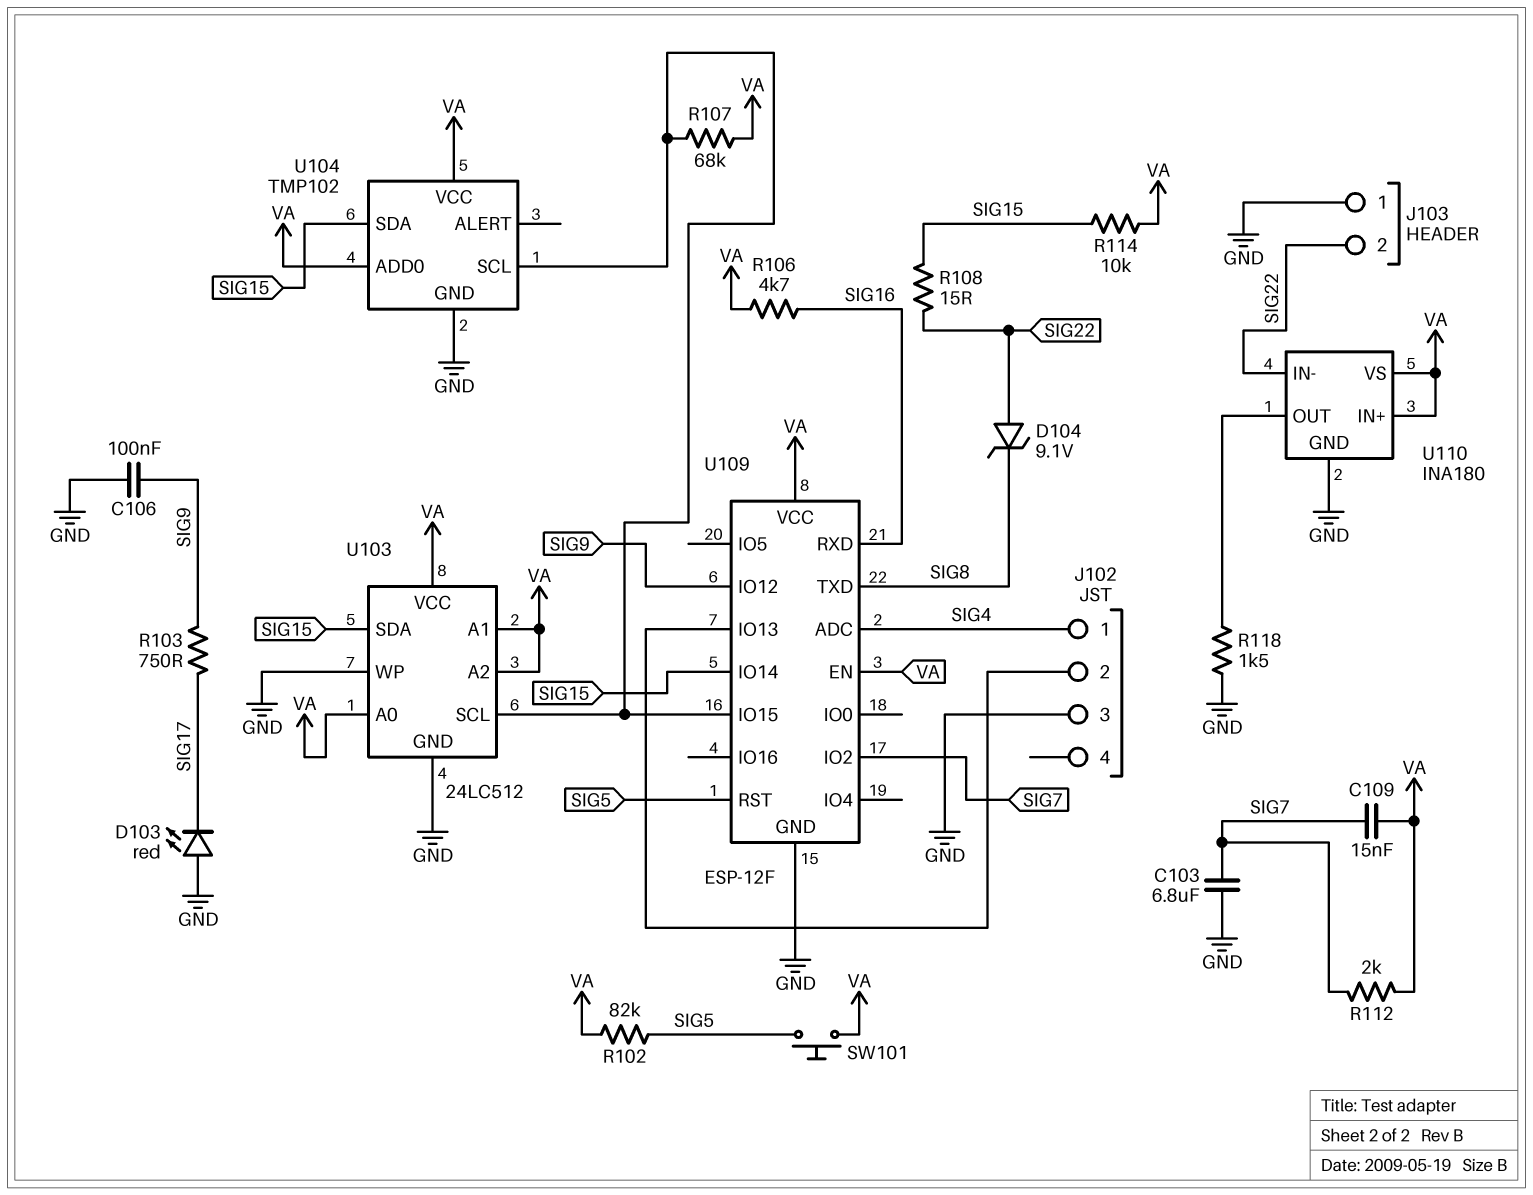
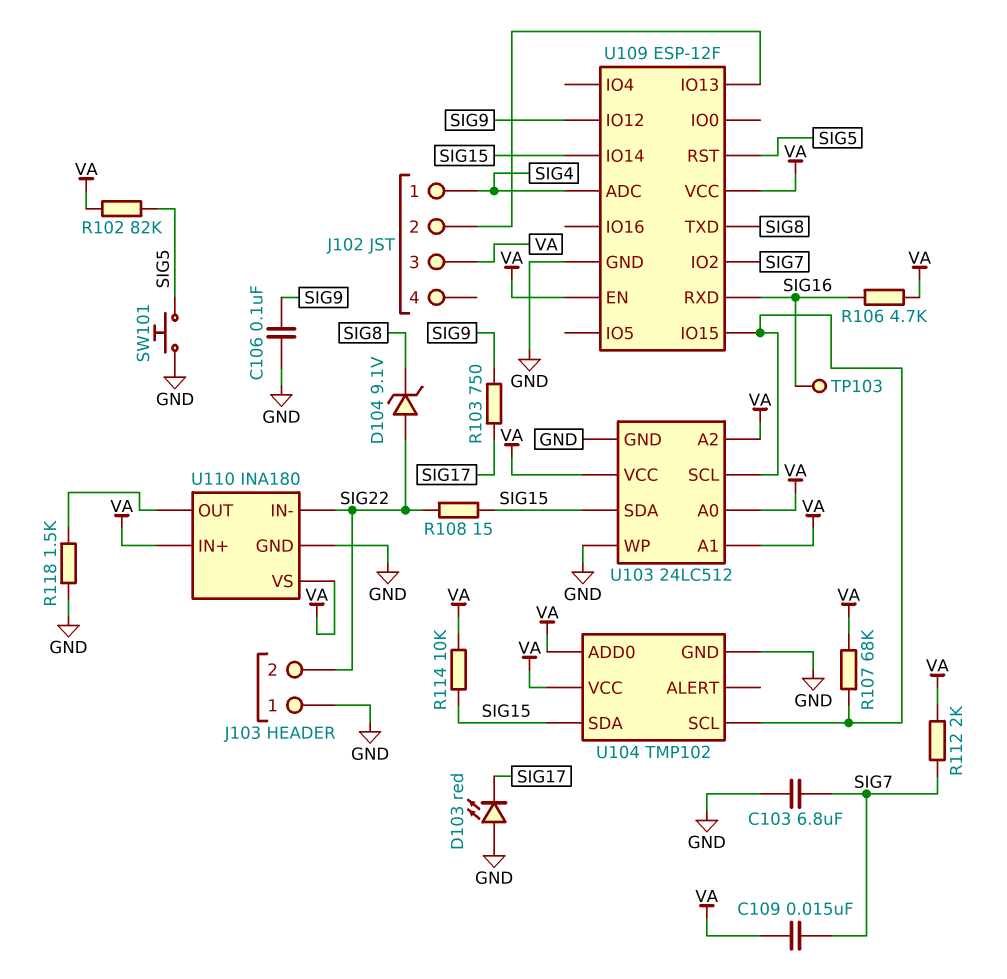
J102 pin 3: GND -> VA
SW101: button (SIG5, VA) -> button (GND, SIG5)
TP103: none -> test point (SIG16)

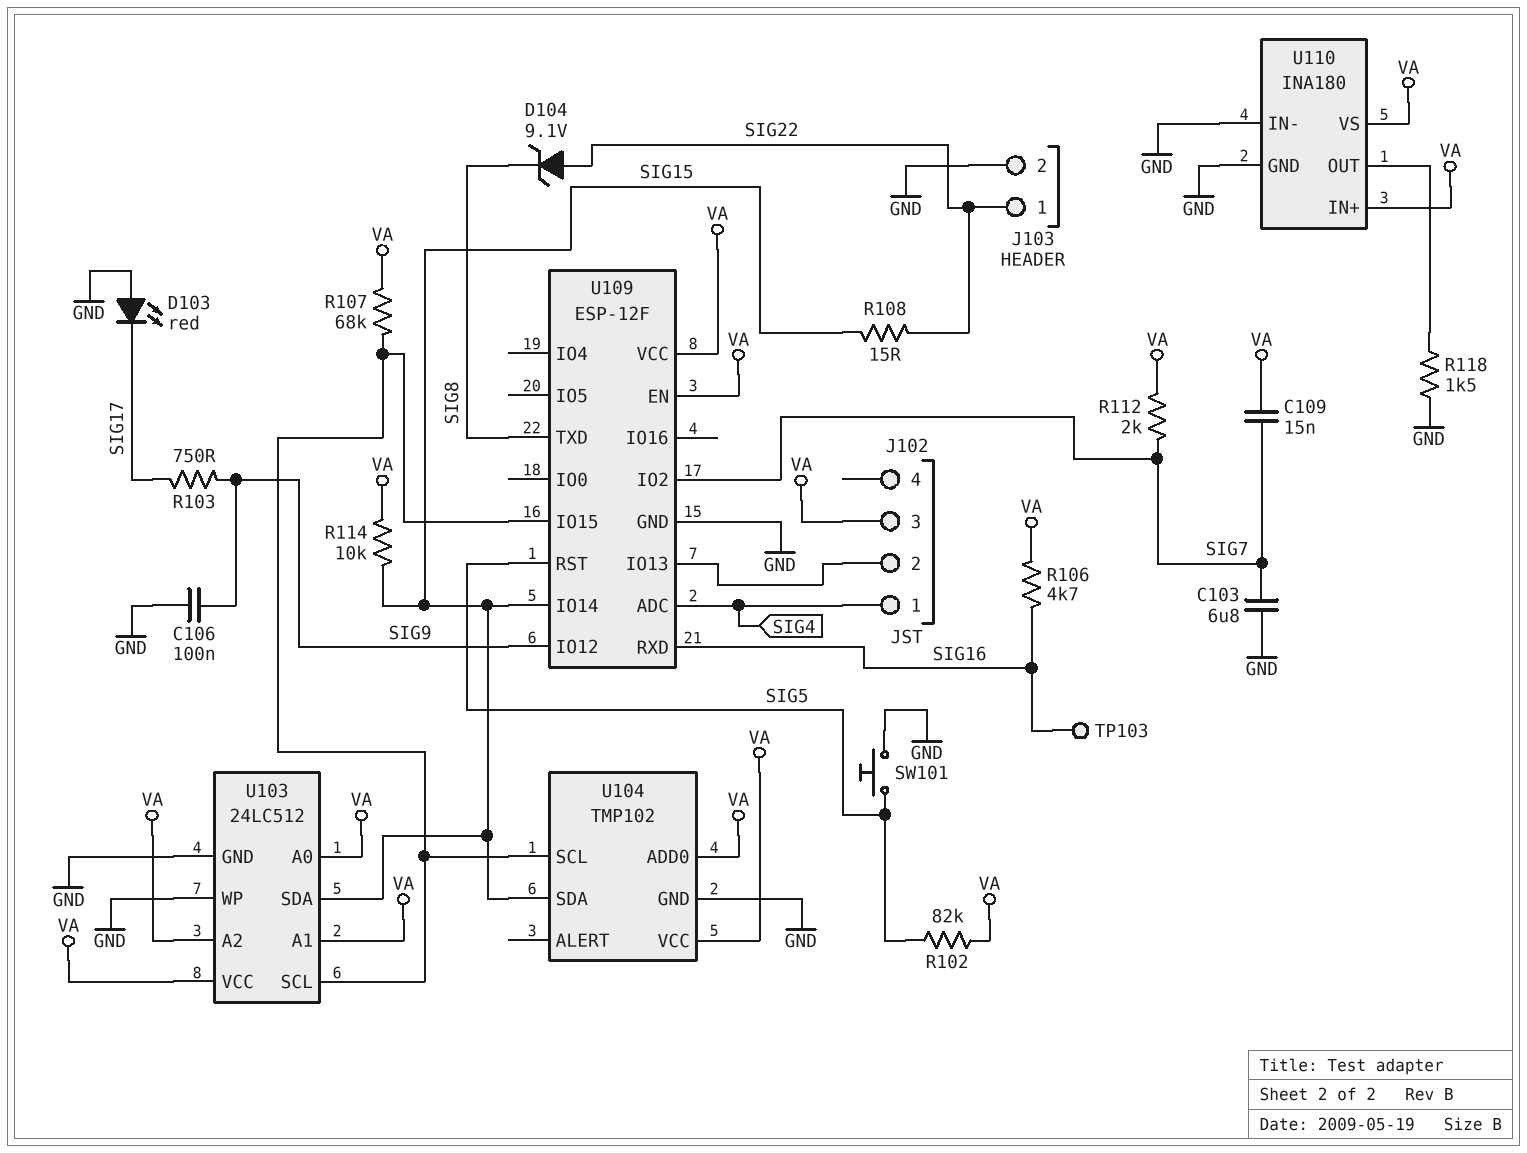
J103 pin 1: GND -> SIG22
J103 pin 2: SIG22 -> GND
U110 pin IN-: SIG22 -> GND

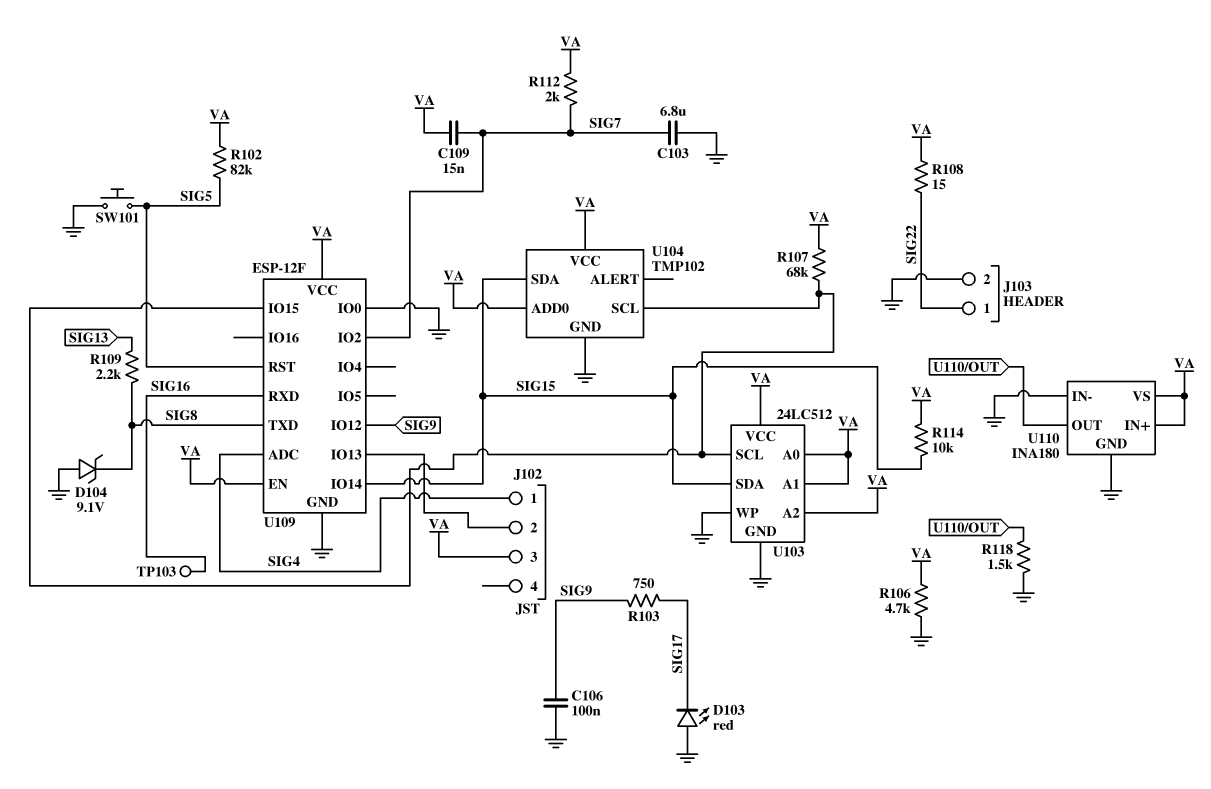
D104: zener 9.1V (A SIG22, K SIG8) -> zener 9.1V (A GND, K SIG8)
R106: 4.7k (SIG16, VA) -> 4.7k (GND, VA)
R108: 15 (SIG15, SIG22) -> 15 (SIG22, VA)
R109: none -> 2.2k (SIG8, SIG13)
U109 pin IO0: none -> GND

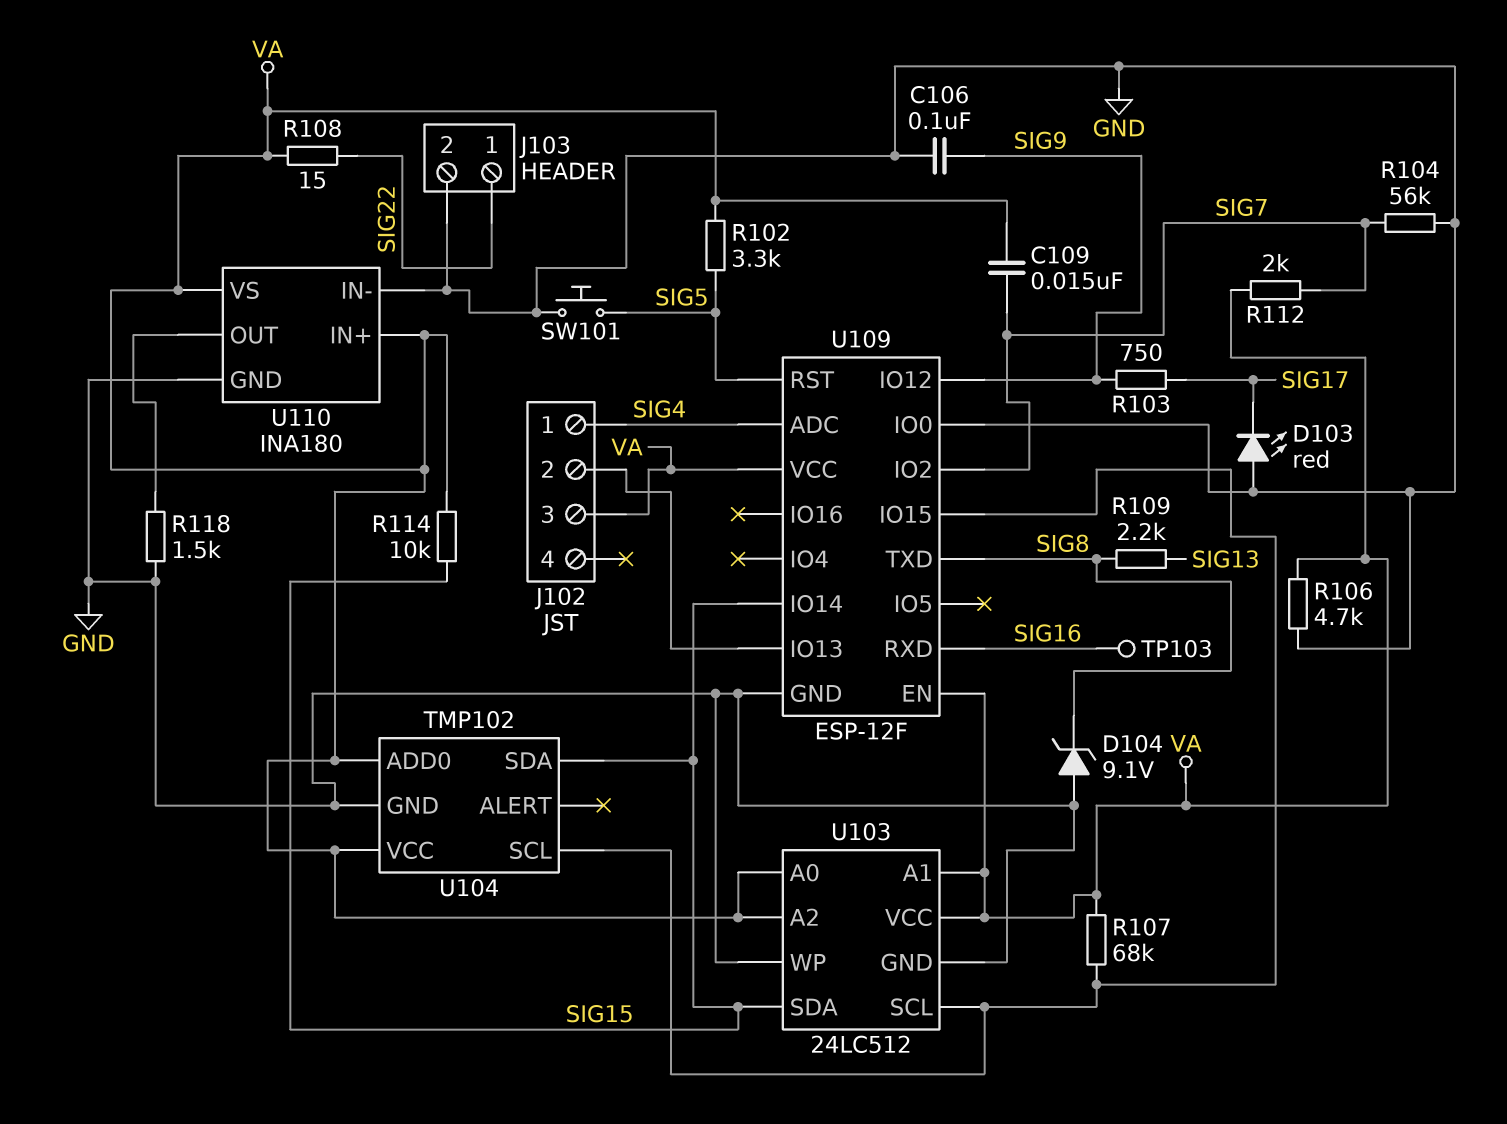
C103: 6.8uF (GND, SIG7) -> none
R102: 82k (SIG5, VA) -> 3.3k (SIG5, VA)
R104: none -> 56k (GND, SIG7)

